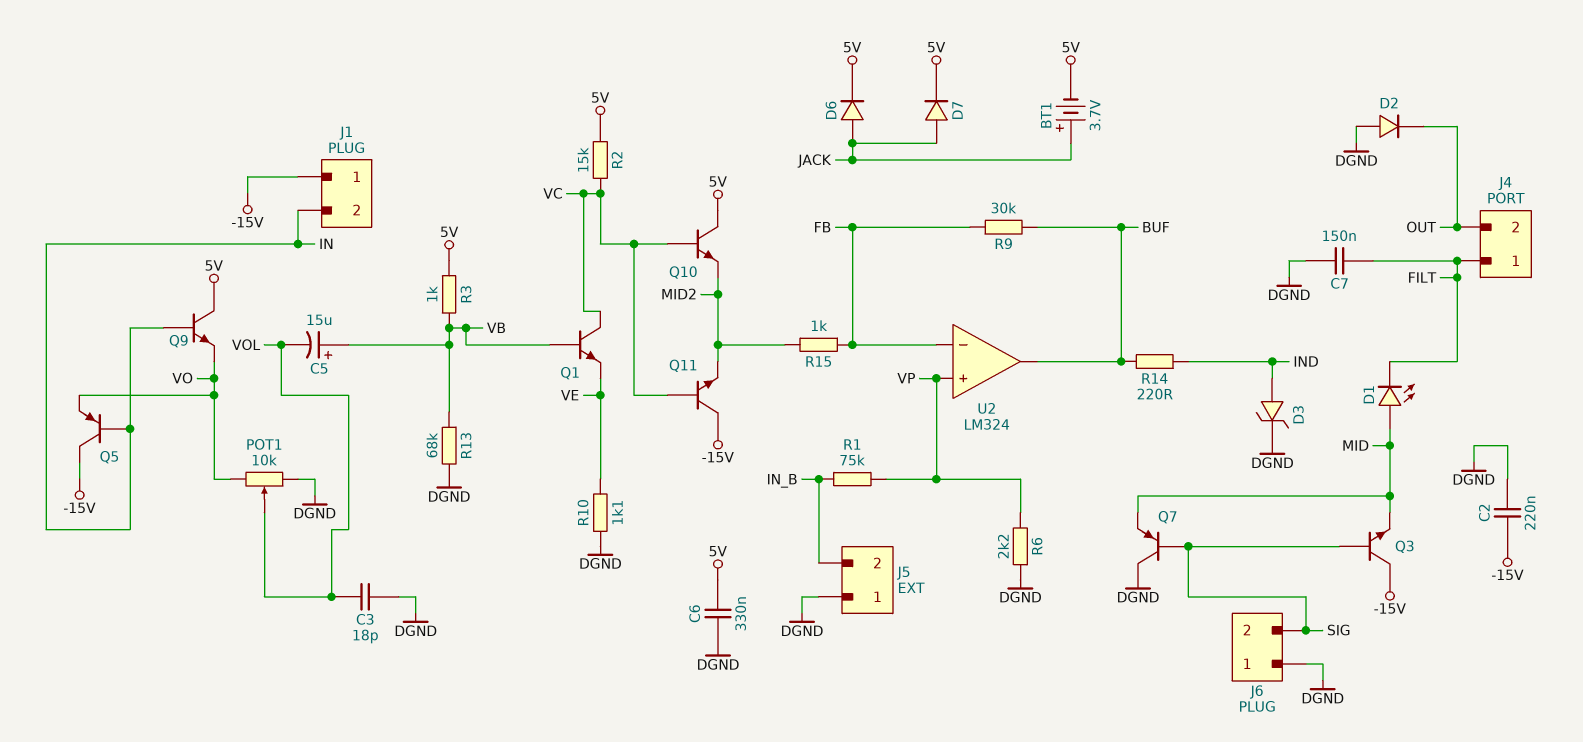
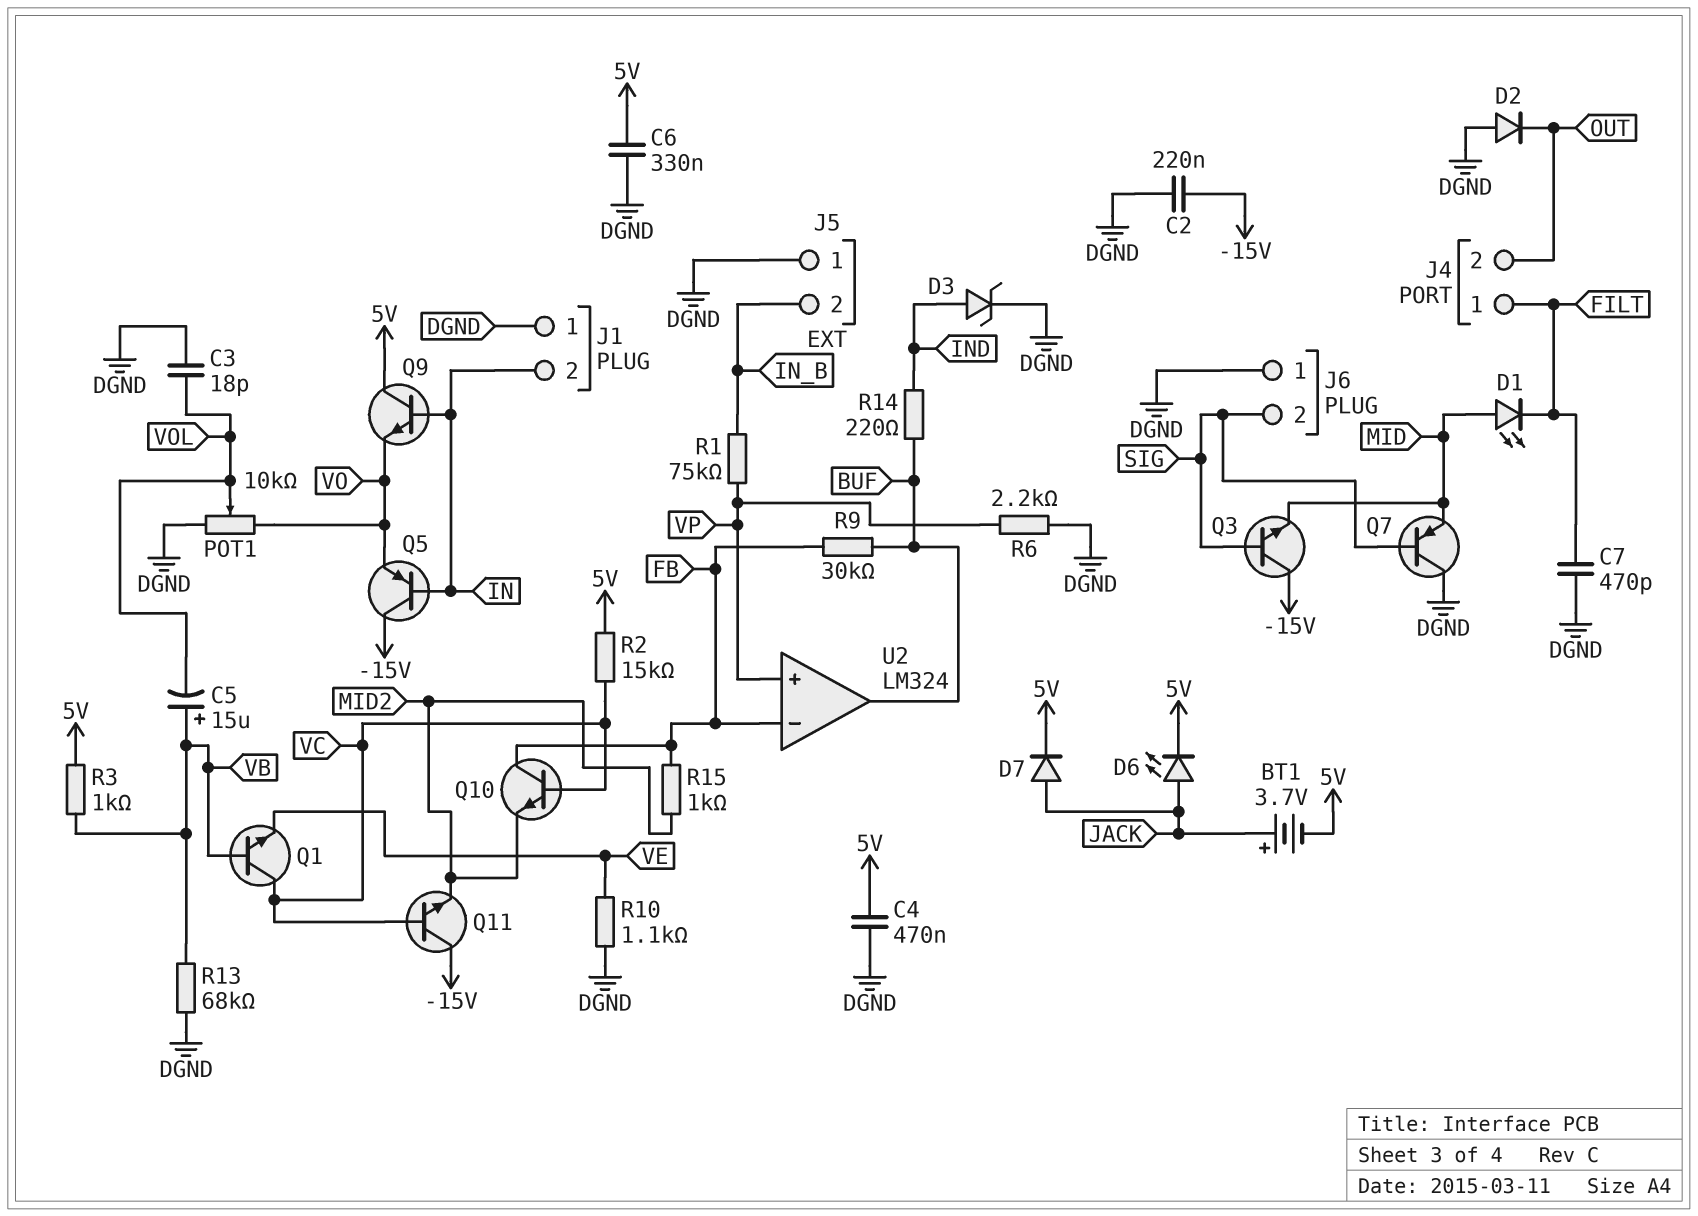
C4: none -> 470nF (5V, DGND)
C7: 150nF (DGND, FILT) -> 470pF (DGND, FILT)
D6: diode (A JACK, K 5V) -> LED (A JACK, K 5V)
J1 pin 1: -15V -> DGND
Q10: NPN (B VC, C 5V, E MID2) -> NPN (B VC, C FB, E MID2)

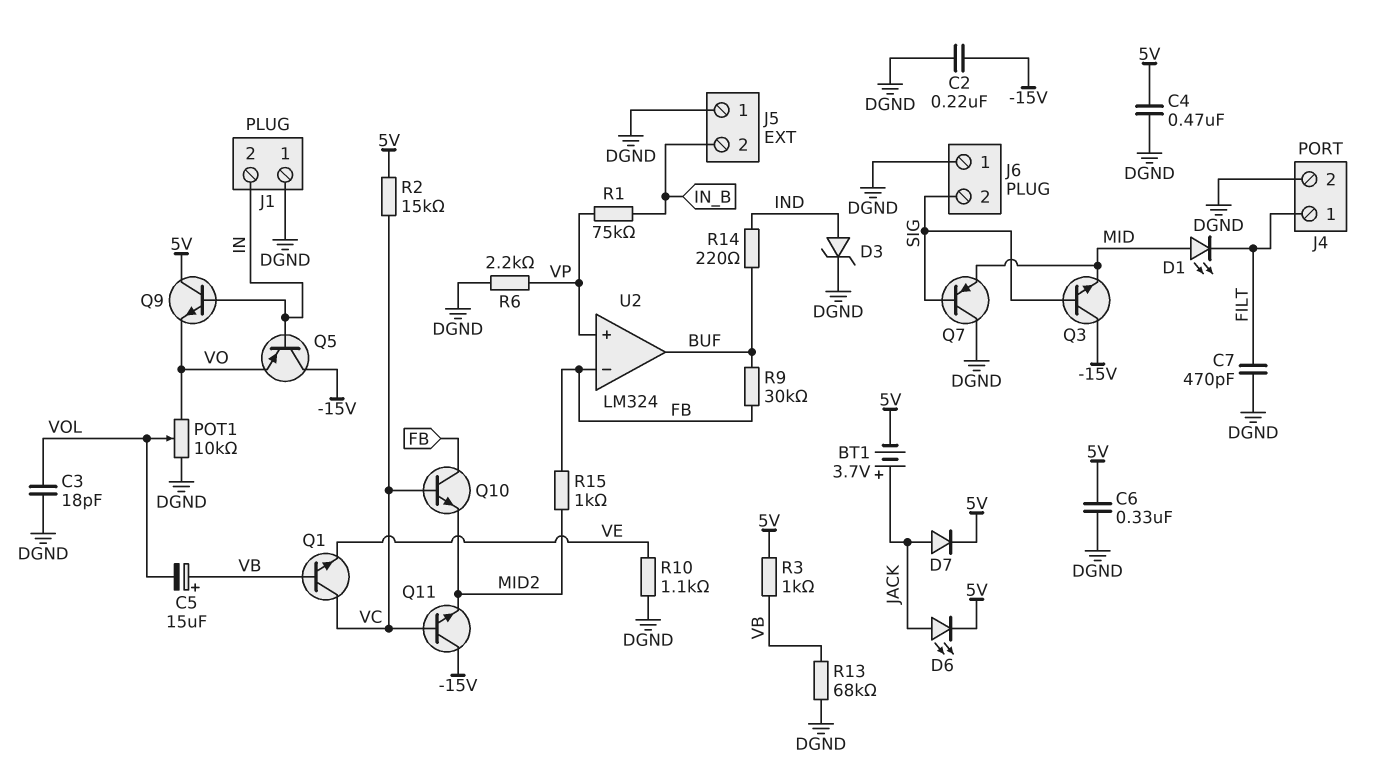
D2: diode (A DGND, K OUT) -> none
J4 pin 2: OUT -> DGND

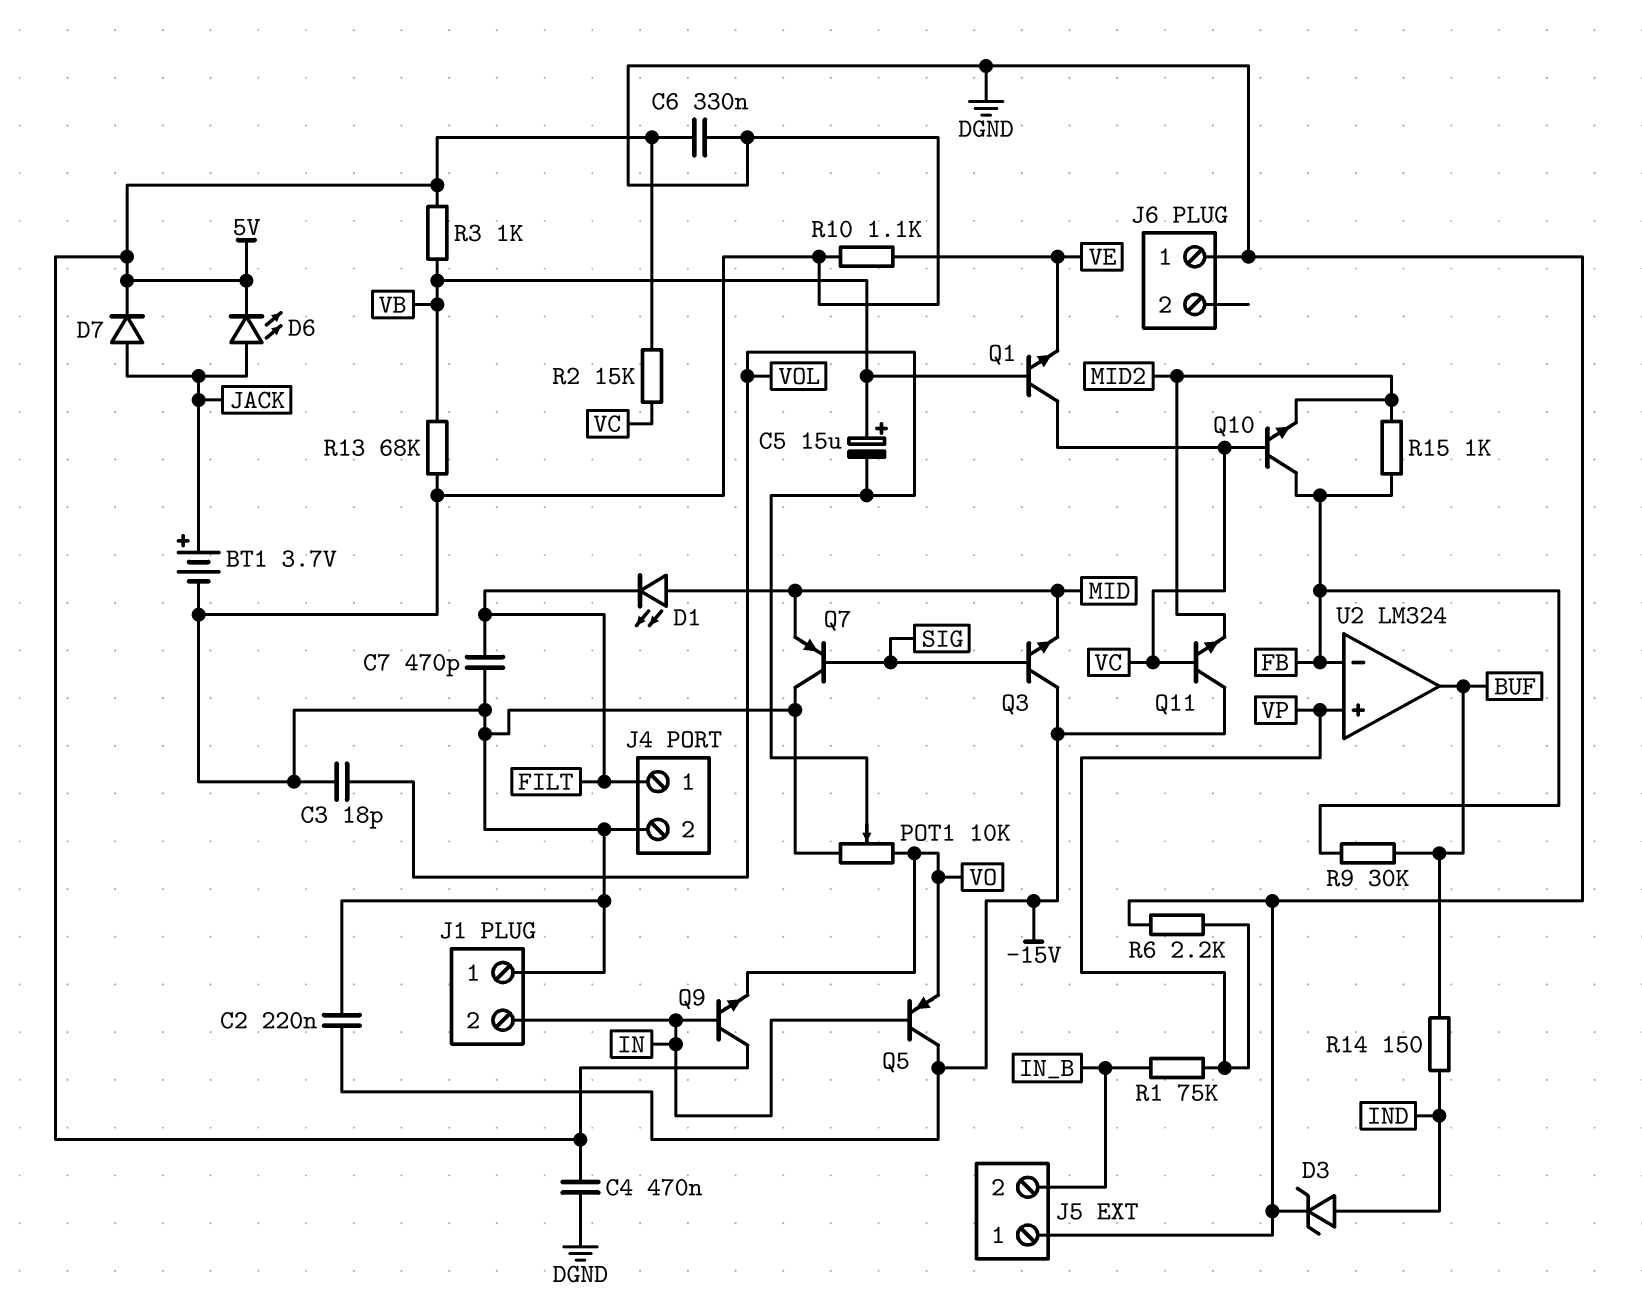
BT1: 3.7V (plus JACK, minus 5V) -> 3.7V (plus JACK, minus DGND)
J6 pin 2: SIG -> none
R14: 220 (BUF, IND) -> 150 (BUF, IND)

